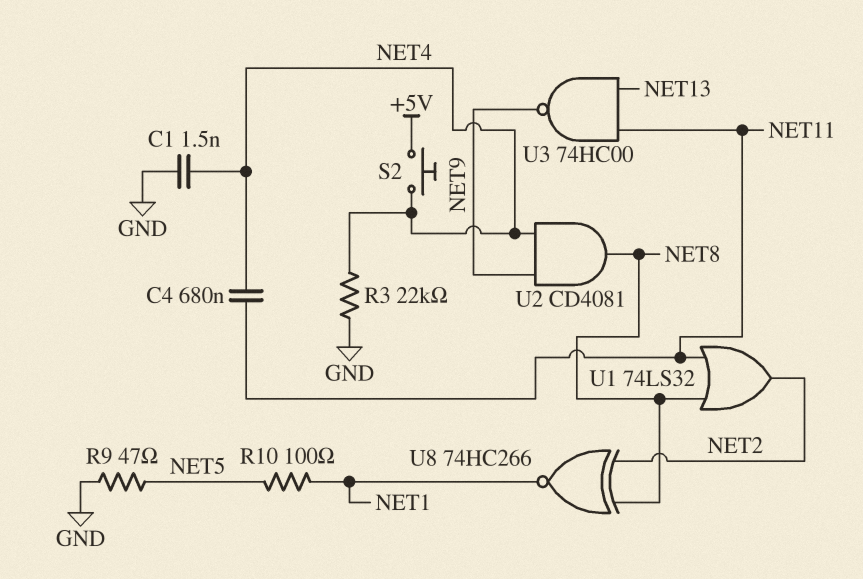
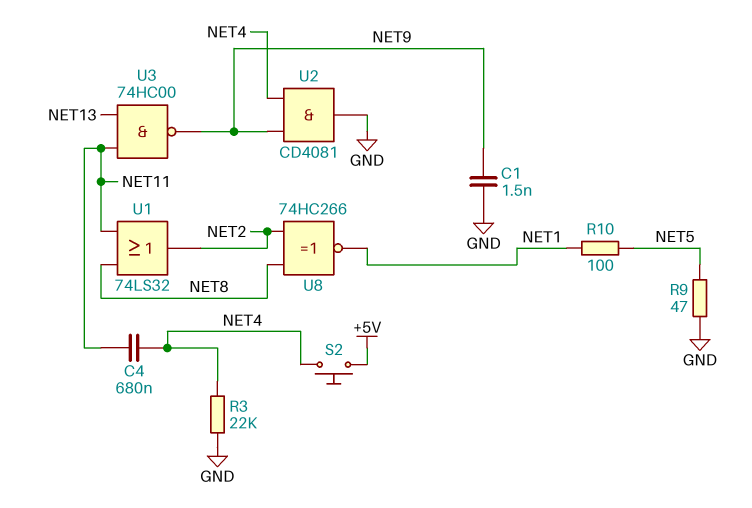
C1: 1.5nF (GND, NET4) -> 1.5nF (GND, NET9)
U2: AND CD4081 (in NET4, in NET9, out NET8) -> AND CD4081 (in NET4, in NET9, out GND)

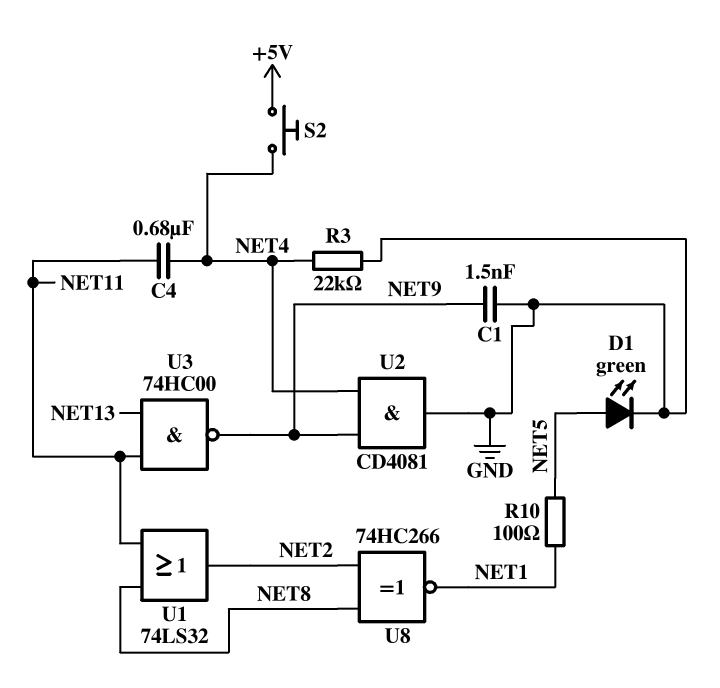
D1: none -> LED green (A NET5, K GND)
R9: 47 (GND, NET5) -> none

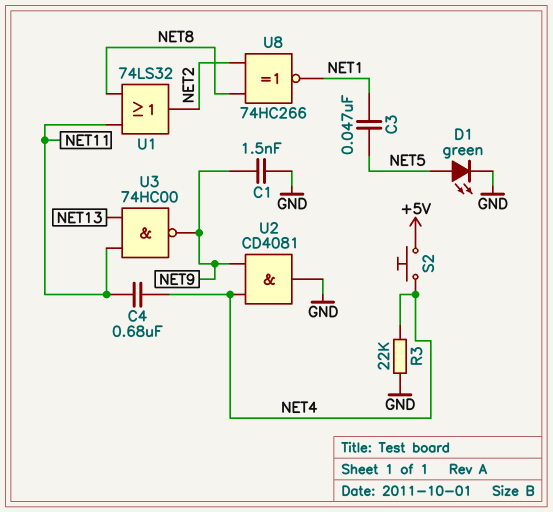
C3: none -> 47nF (NET1, NET5)
R10: 100 (NET1, NET5) -> none

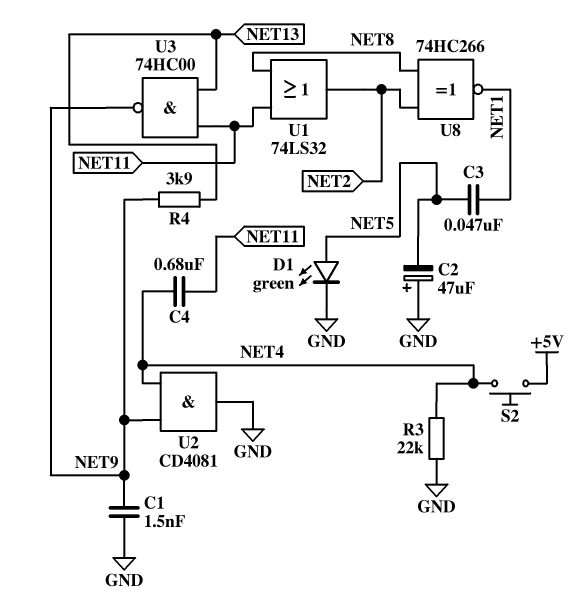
C2: none -> 47uF (plus GND, minus NET5)
R4: none -> 3.9k (NET9, NET13)

